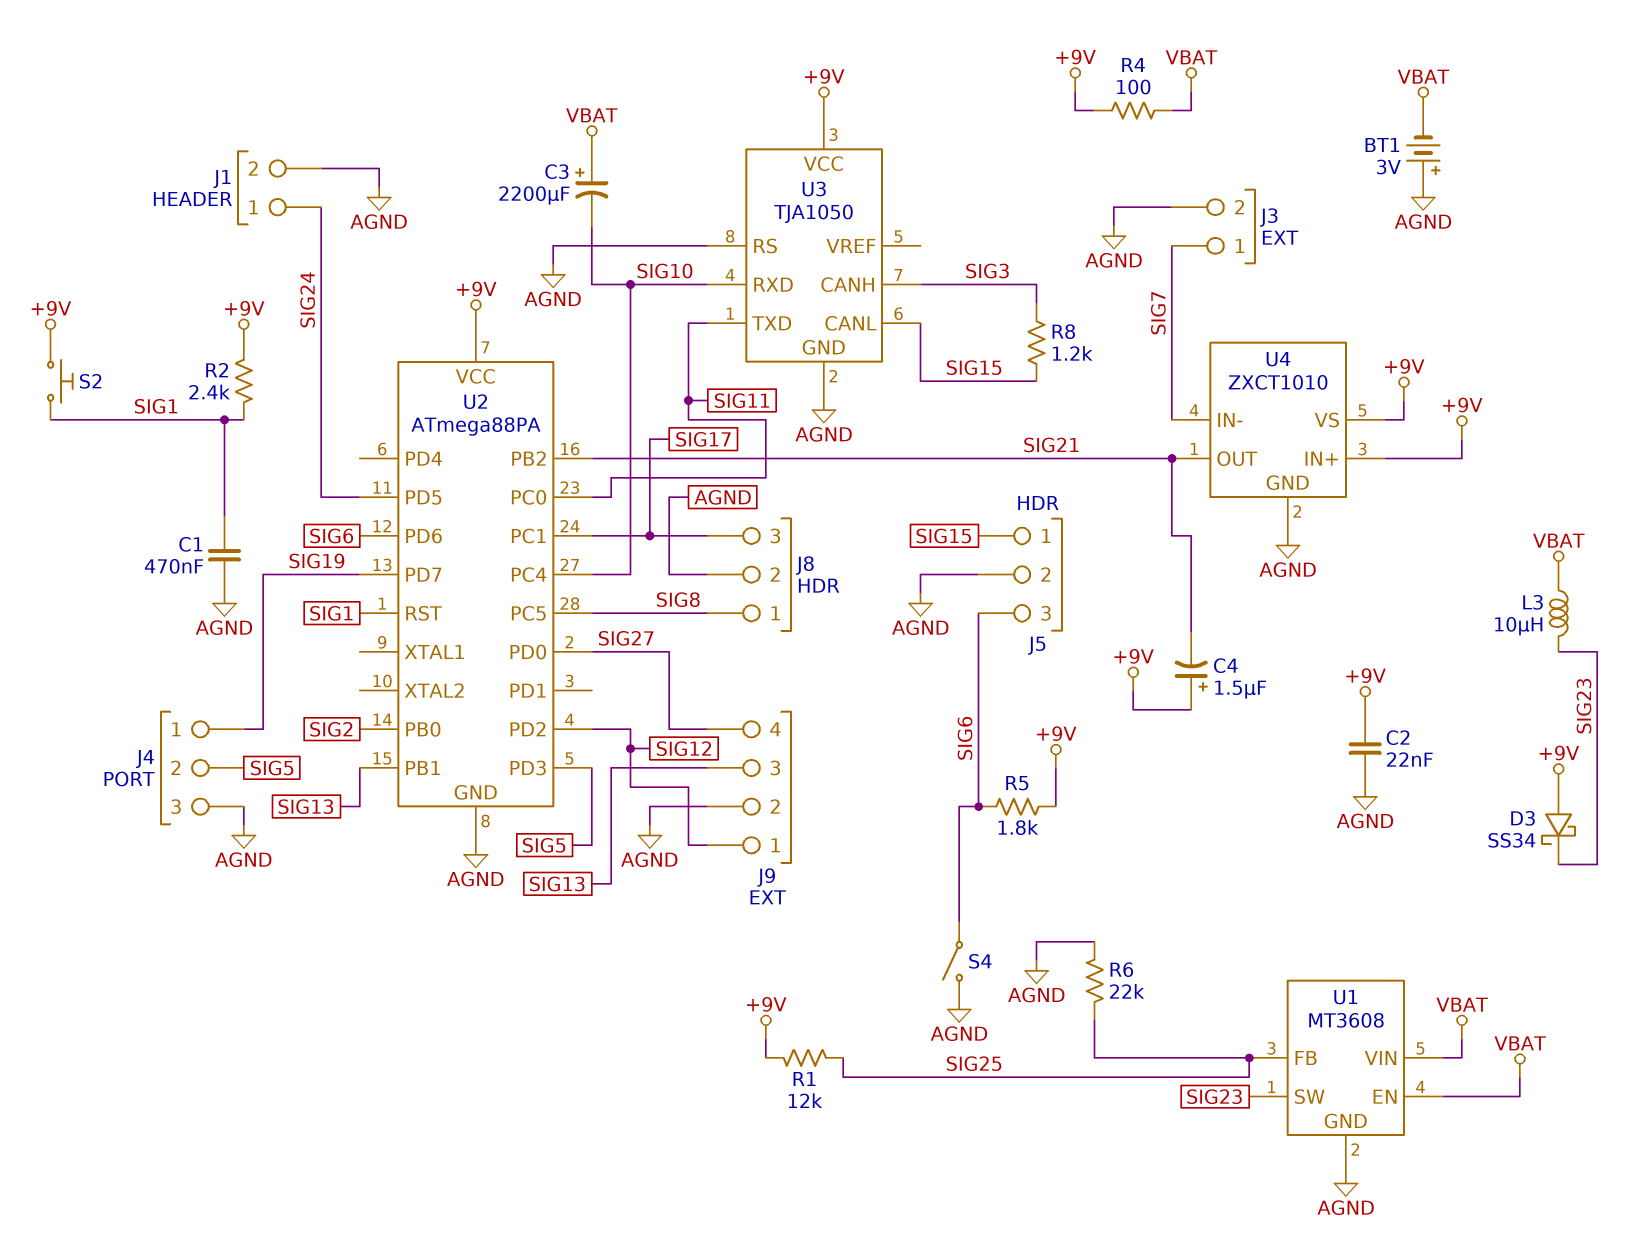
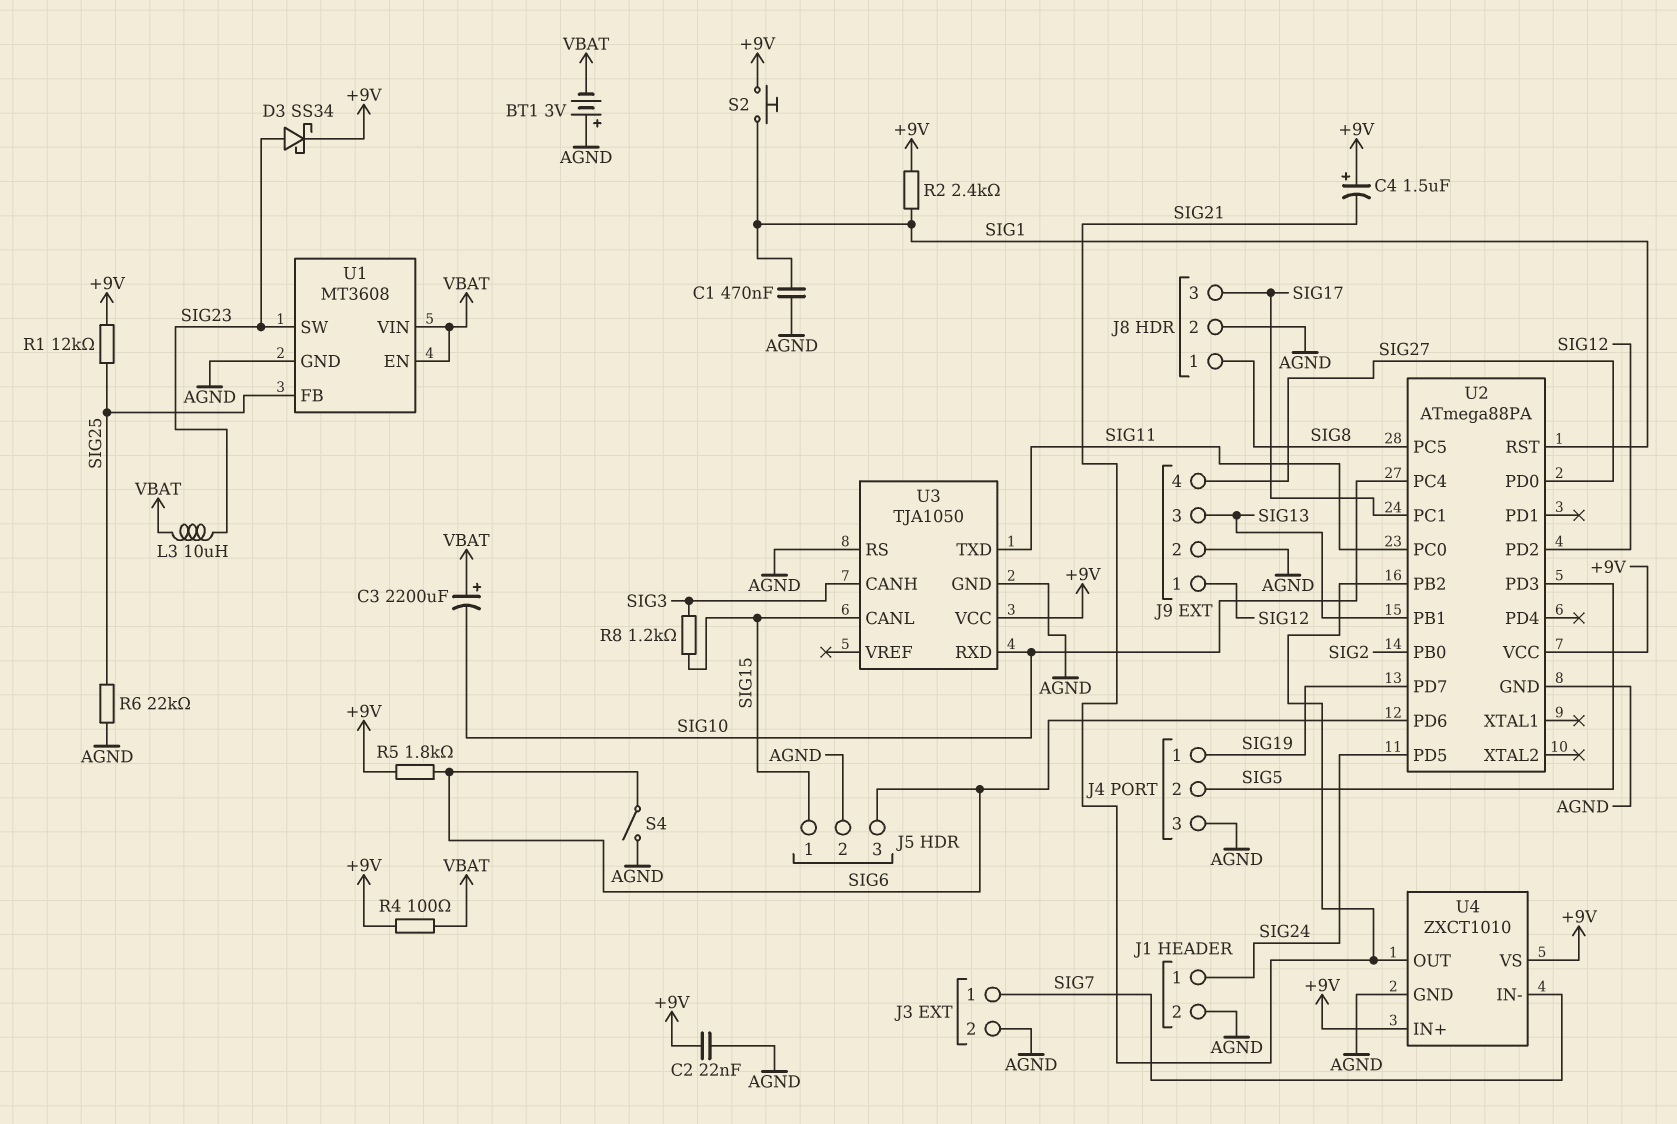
D3: schottky SS34 (A +9V, K SIG23) -> schottky SS34 (A SIG23, K +9V)

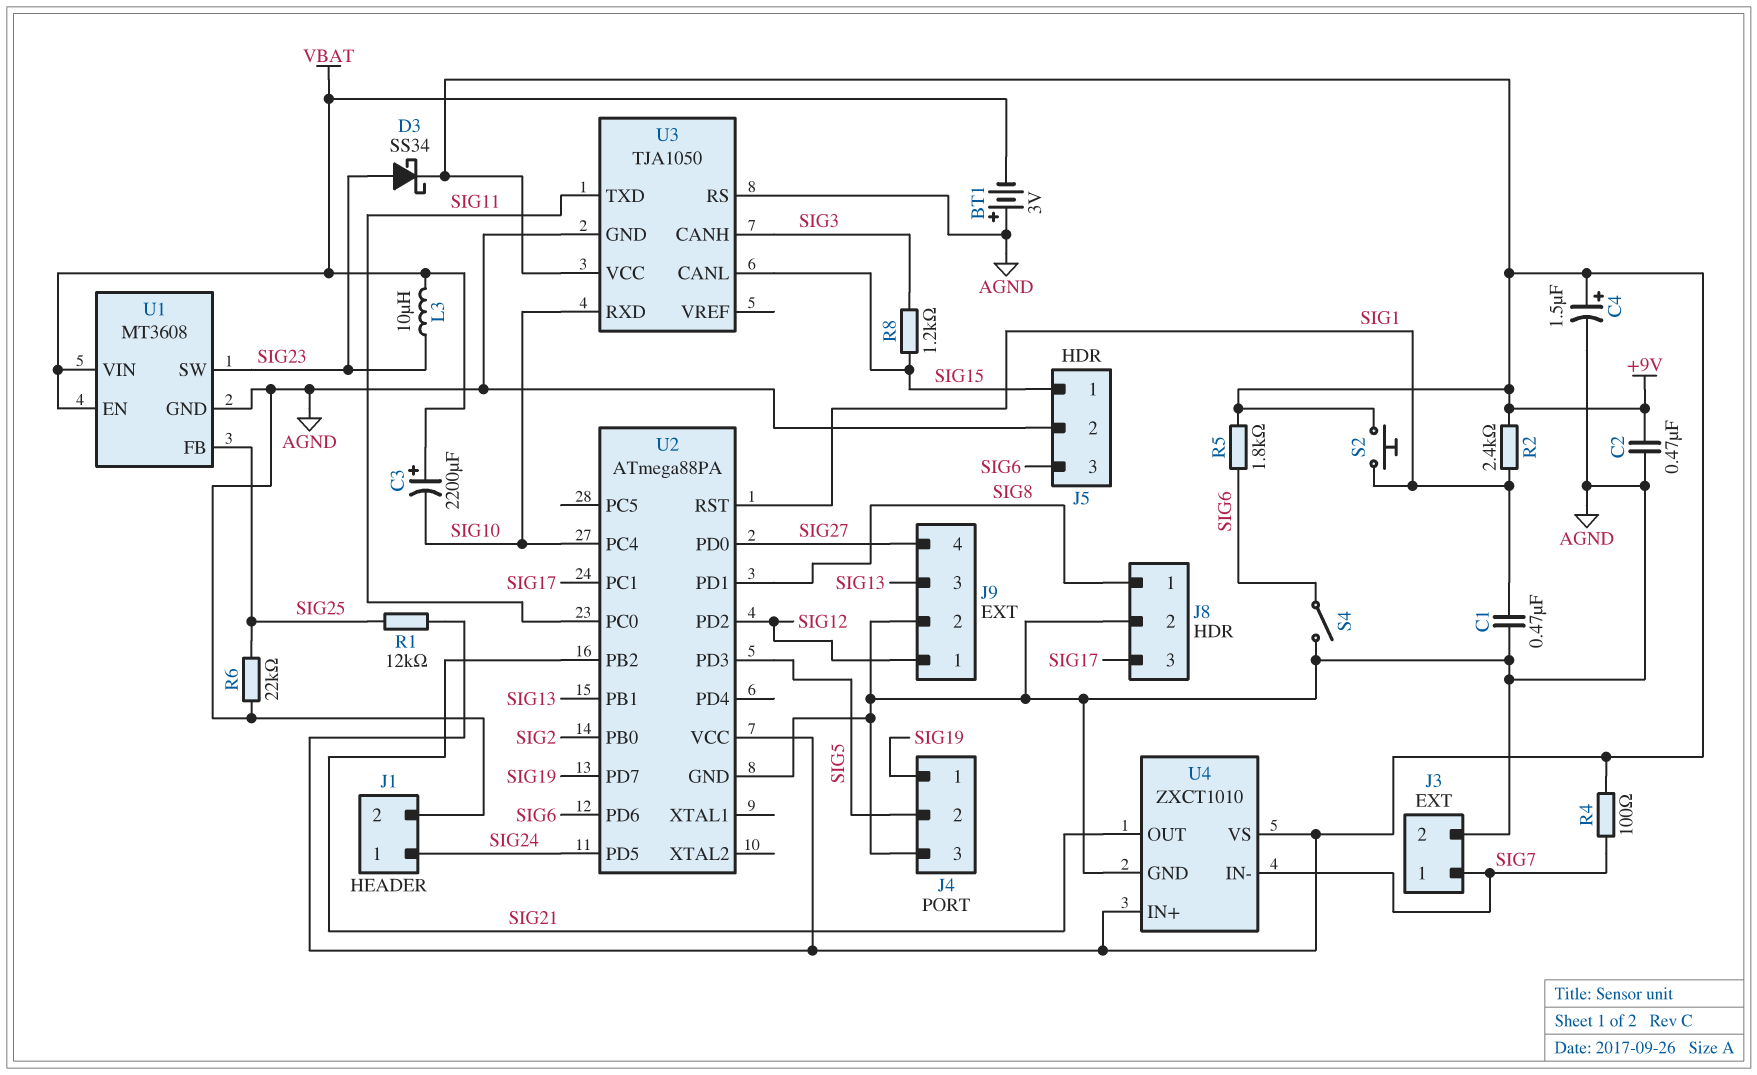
C2: 22nF (+9V, AGND) -> 470nF (+9V, AGND)
C4: 1.5uF (plus +9V, minus SIG21) -> 1.5uF (plus +9V, minus AGND)
R4: 100 (+9V, VBAT) -> 100 (+9V, SIG7)
U2 pin PC5: SIG8 -> none
U2 pin PD1: none -> SIG8

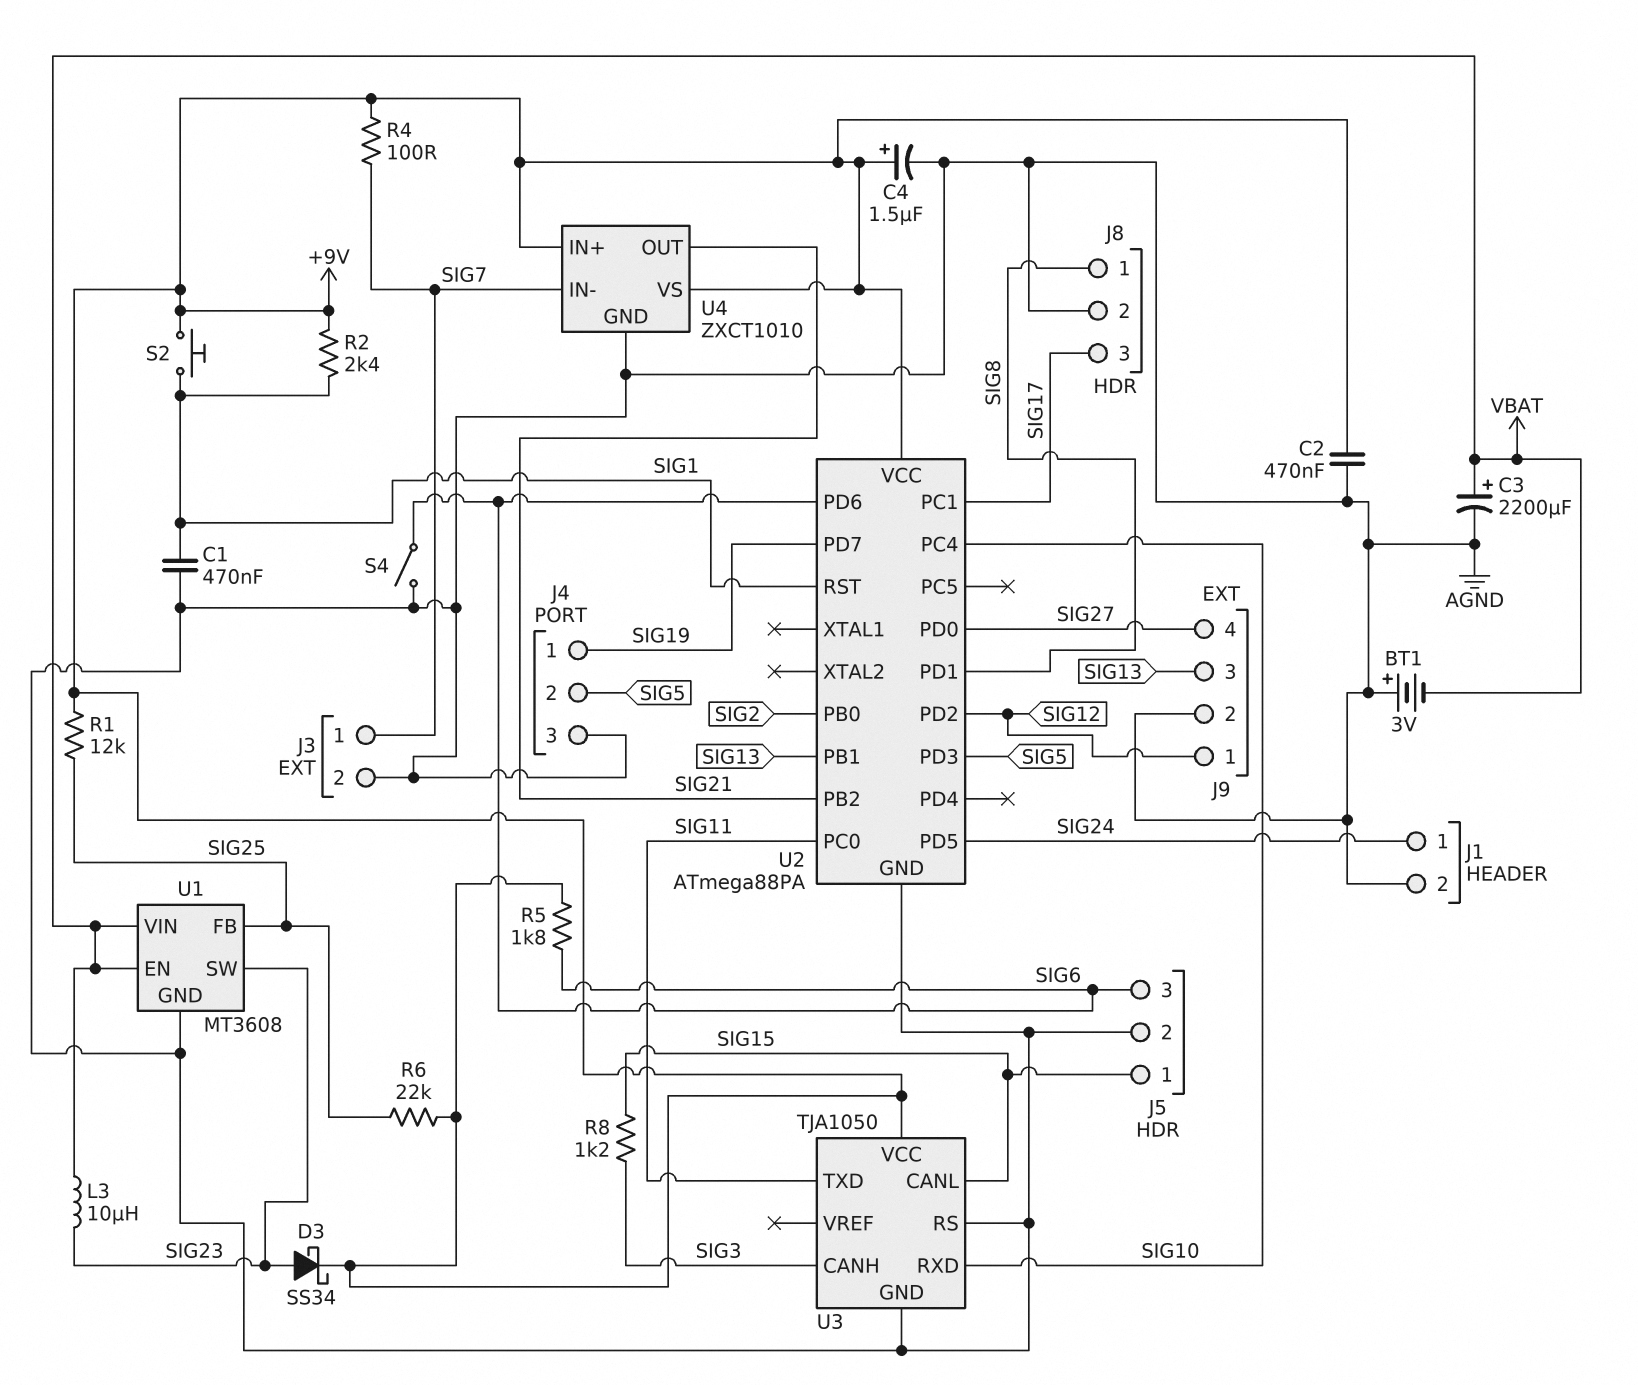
C3: 2200uF (plus VBAT, minus SIG10) -> 2200uF (plus VBAT, minus AGND)
R6: 22k (AGND, SIG25) -> 22k (+9V, SIG25)

